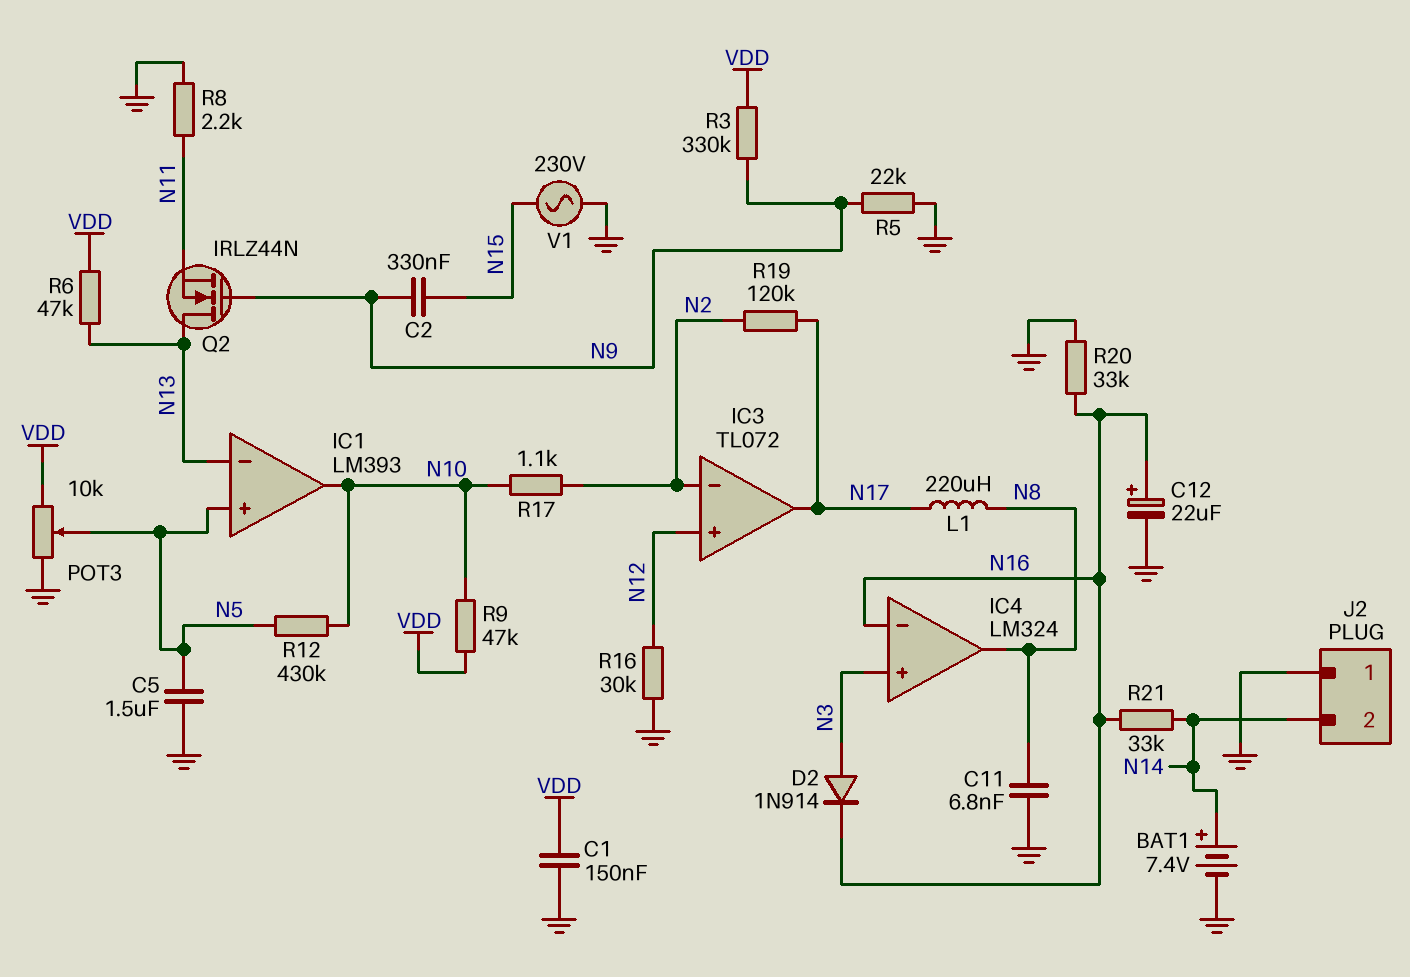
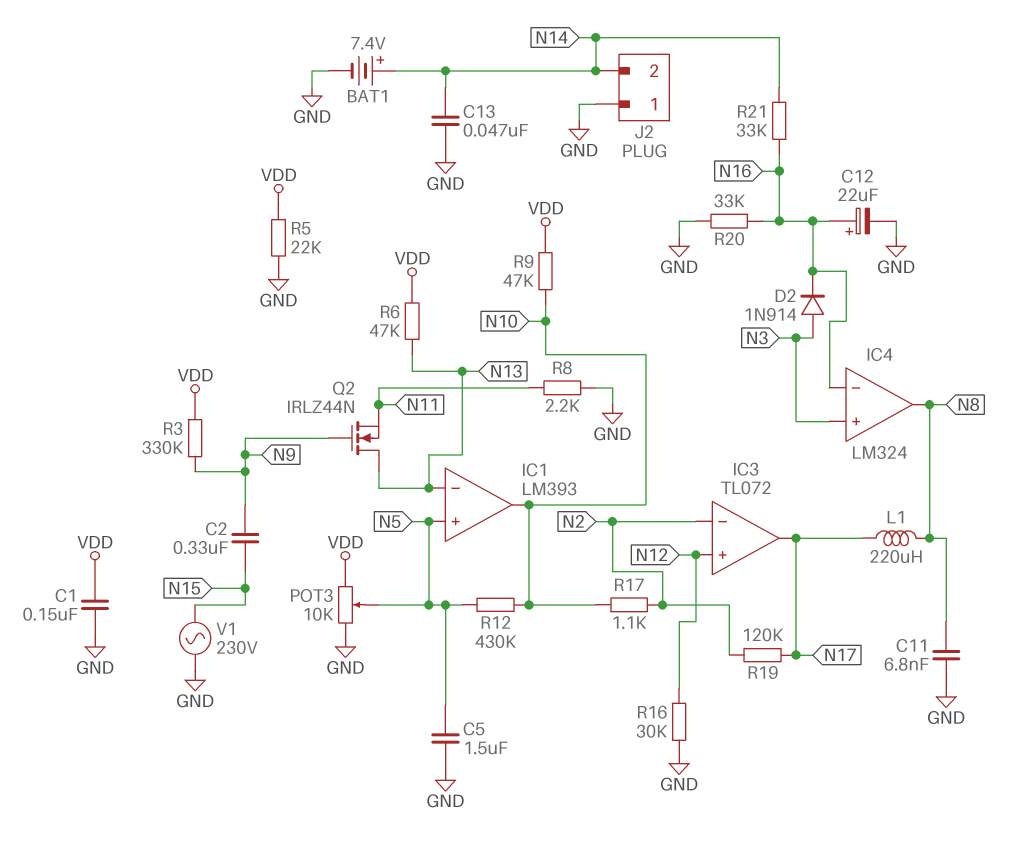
C13: none -> 47nF (GND, N14)
R5: 22k (GND, N9) -> 22k (GND, VDD)

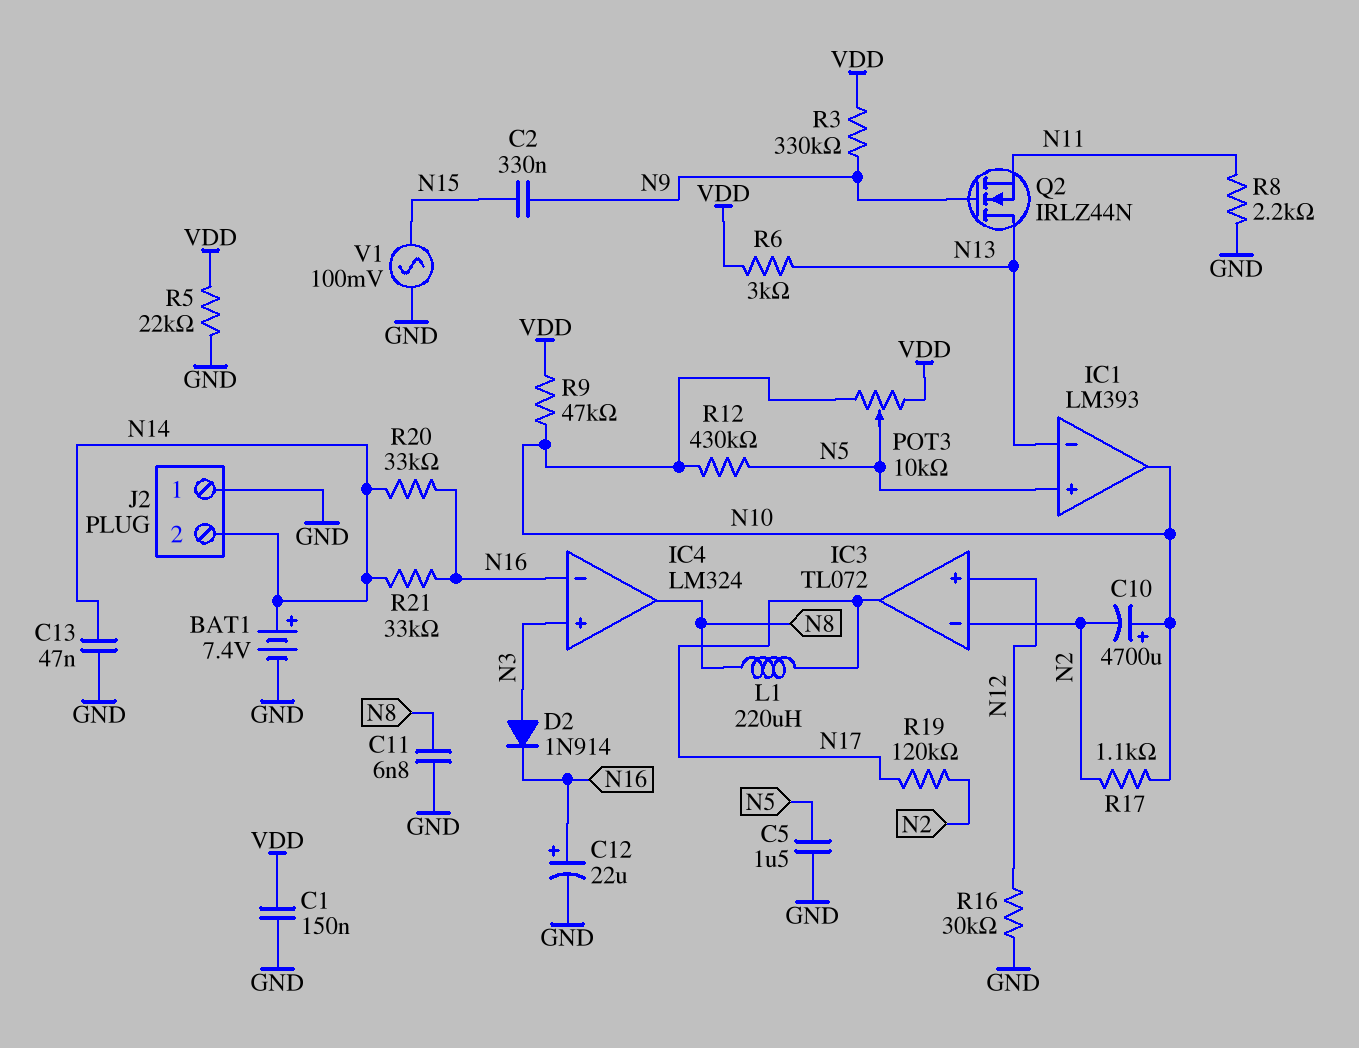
C10: none -> 4700uF (plus N10, minus N2)
POT3: 10k (GND, VDD, wiper N5) -> 10k (N10, VDD, wiper N5)
R6: 47k (N13, VDD) -> 3k (N13, VDD)
R20: 33k (GND, N16) -> 33k (N14, N16)
V1: AC 230V (GND, N15) -> AC 100mV (GND, N15)

